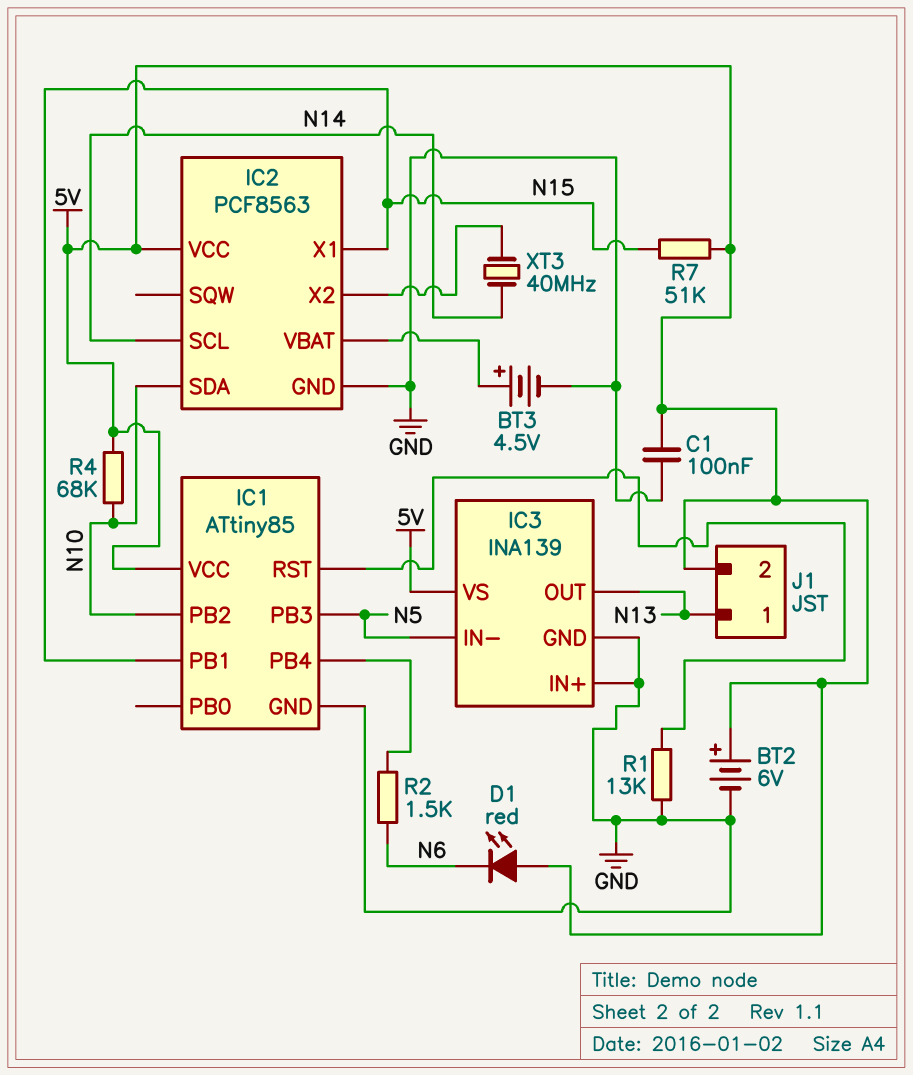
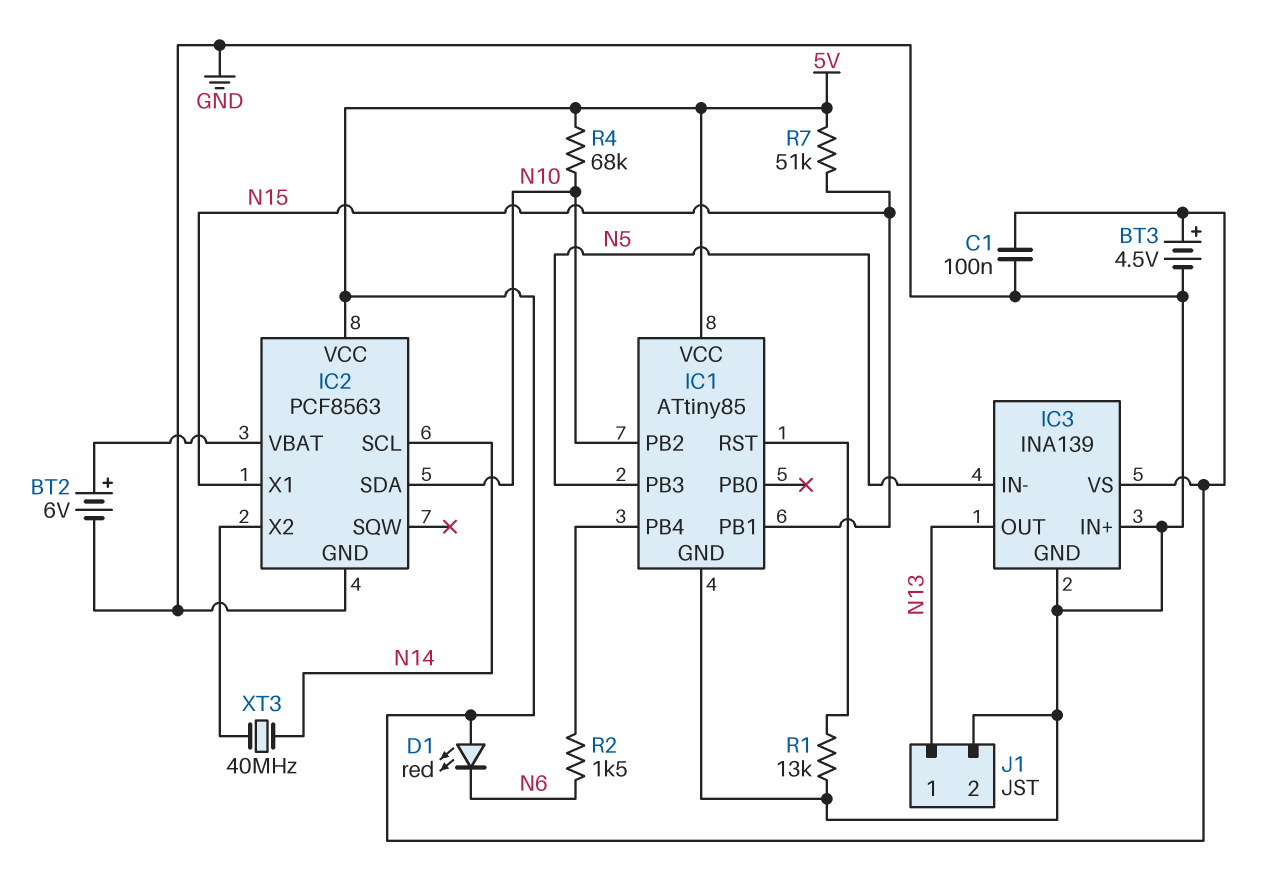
BT2: 6V (plus 5V, minus GND) -> 6V (plus IC2/VBAT, minus GND)
BT3: 4.5V (plus IC2/VBAT, minus GND) -> 4.5V (plus 5V, minus GND)
J1 pin 2: 5V -> GND

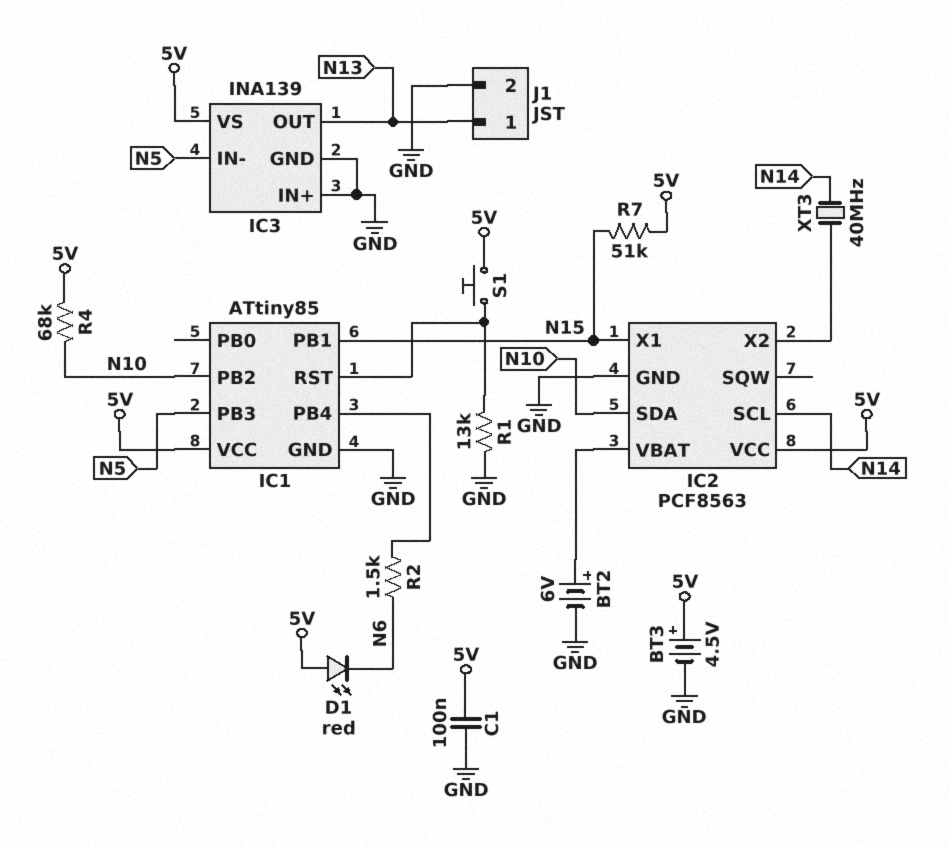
S1: none -> button (5V, IC1/RST)

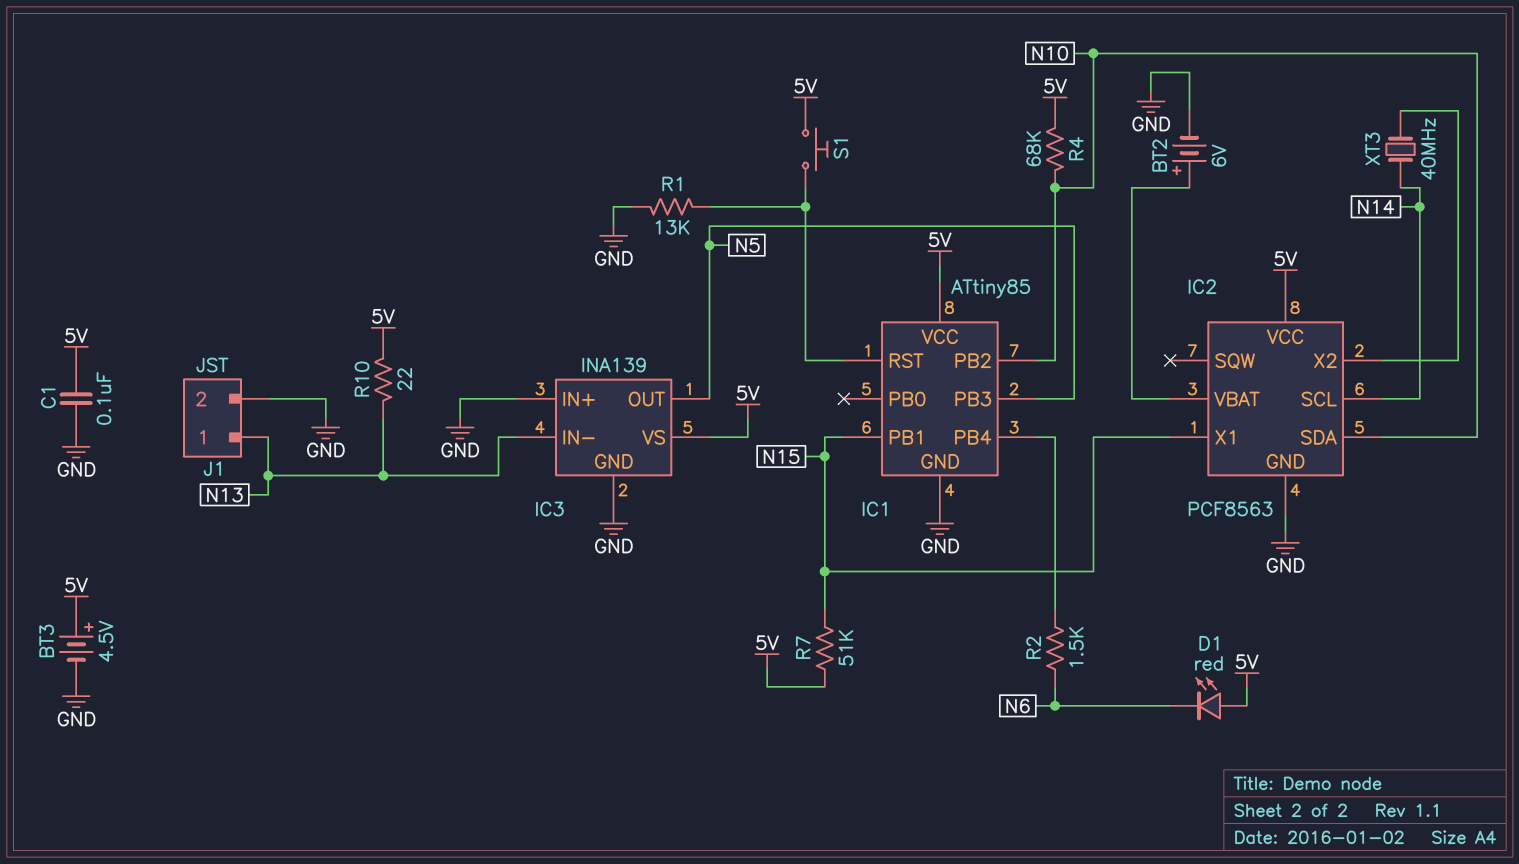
IC3 pin IN-: N5 -> N13
IC3 pin OUT: N13 -> N5
R10: none -> 22 (5V, N13)

